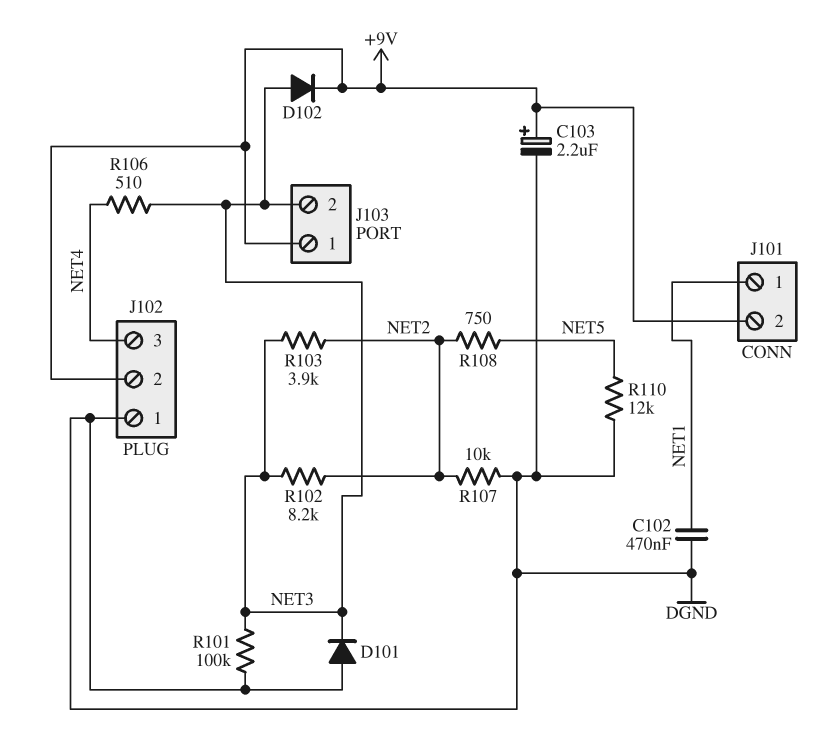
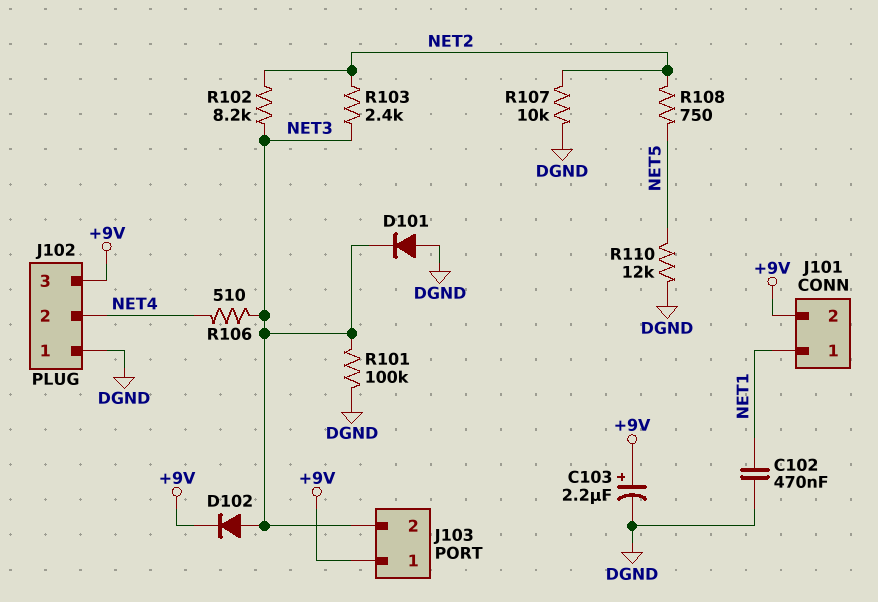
J102 pin 2: +9V -> NET4
J102 pin 3: NET4 -> +9V
R103: 3.9k (NET2, NET3) -> 2.4k (NET2, NET3)

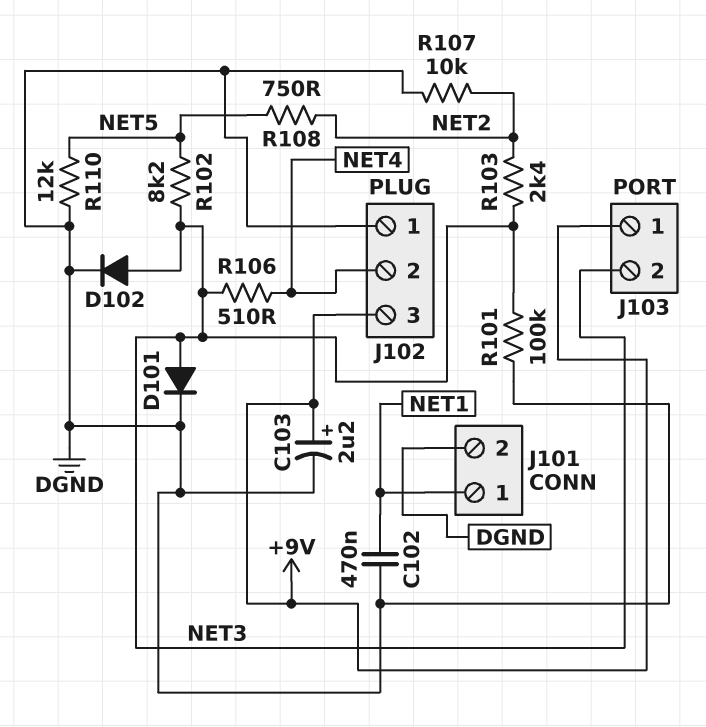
D101: diode (A DGND, K NET3) -> diode (A NET3, K DGND)
D102: diode (A NET3, K +9V) -> diode (A NET3, K DGND)
J101 pin 2: +9V -> DGND
R102: 8.2k (NET2, NET3) -> 8.2k (NET3, NET5)

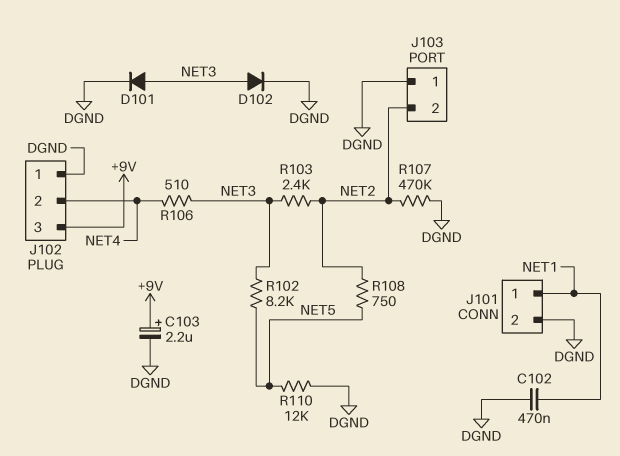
J103 pin 1: +9V -> DGND
J103 pin 2: NET3 -> NET2
R101: 100k (DGND, NET3) -> none
R107: 10k (DGND, NET2) -> 470k (DGND, NET2)

